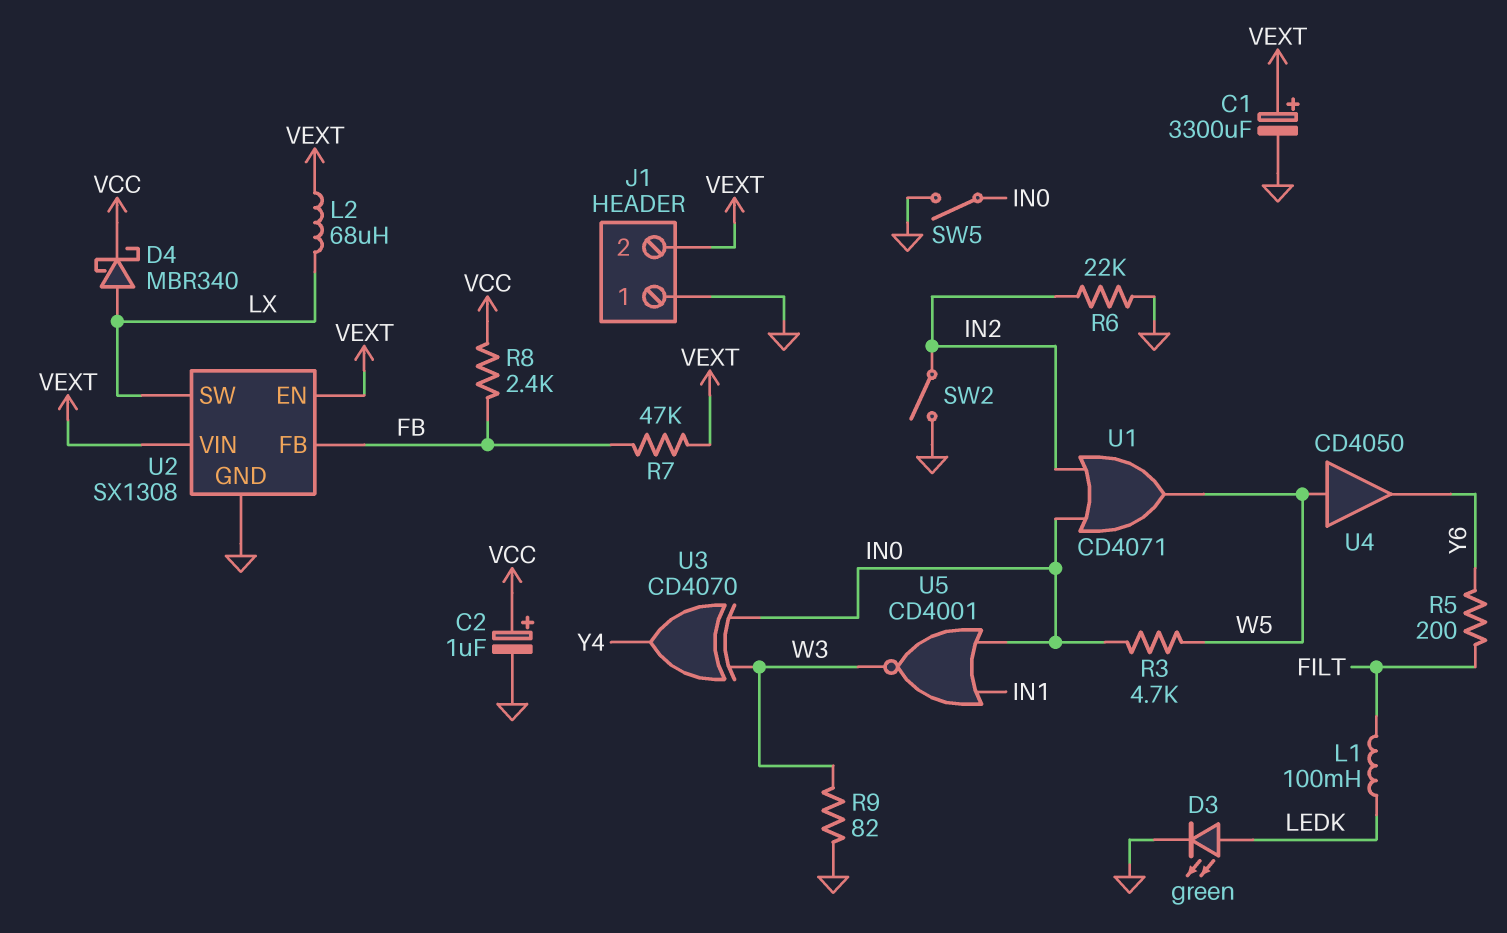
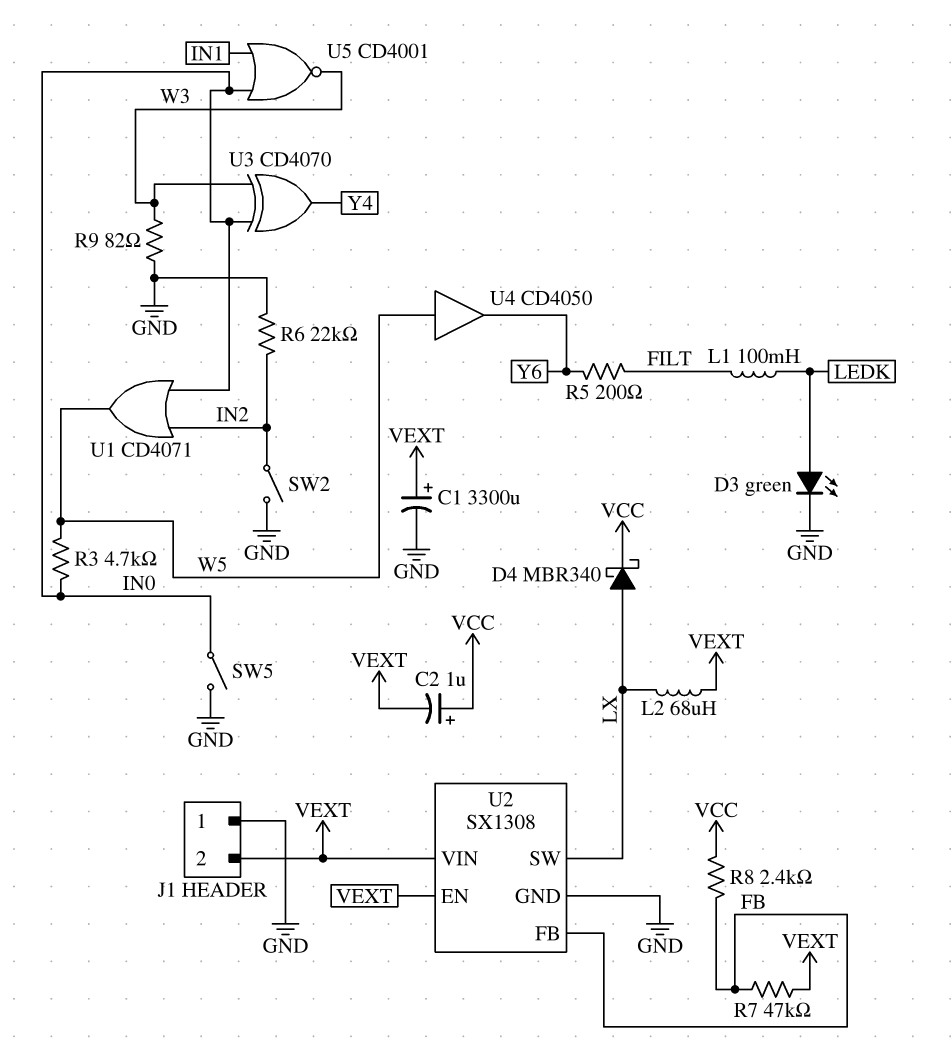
C2: 1uF (plus VCC, minus GND) -> 1uF (plus VCC, minus VEXT)

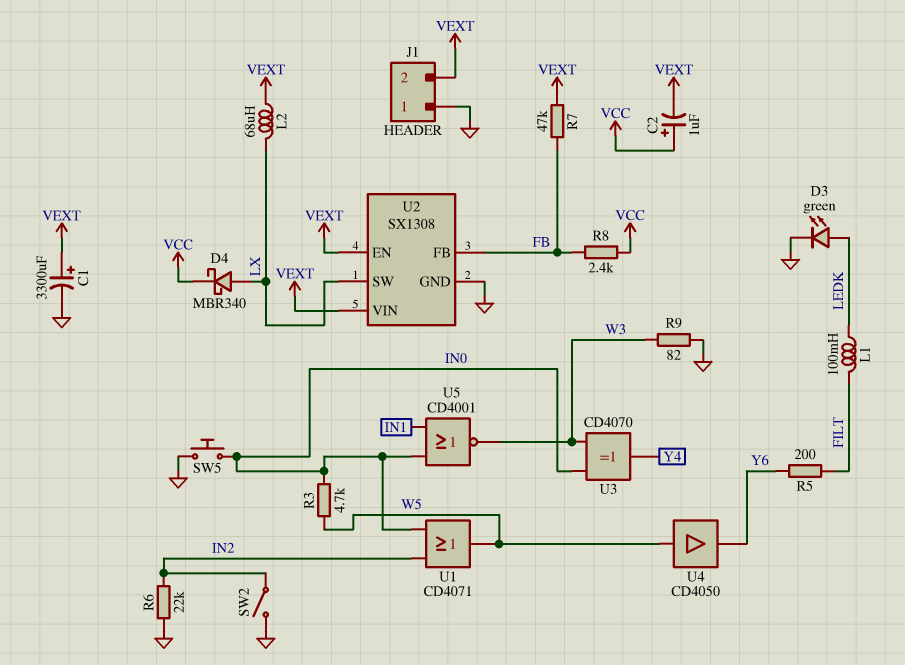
SW5: switch (GND, IN0) -> button (GND, IN0)

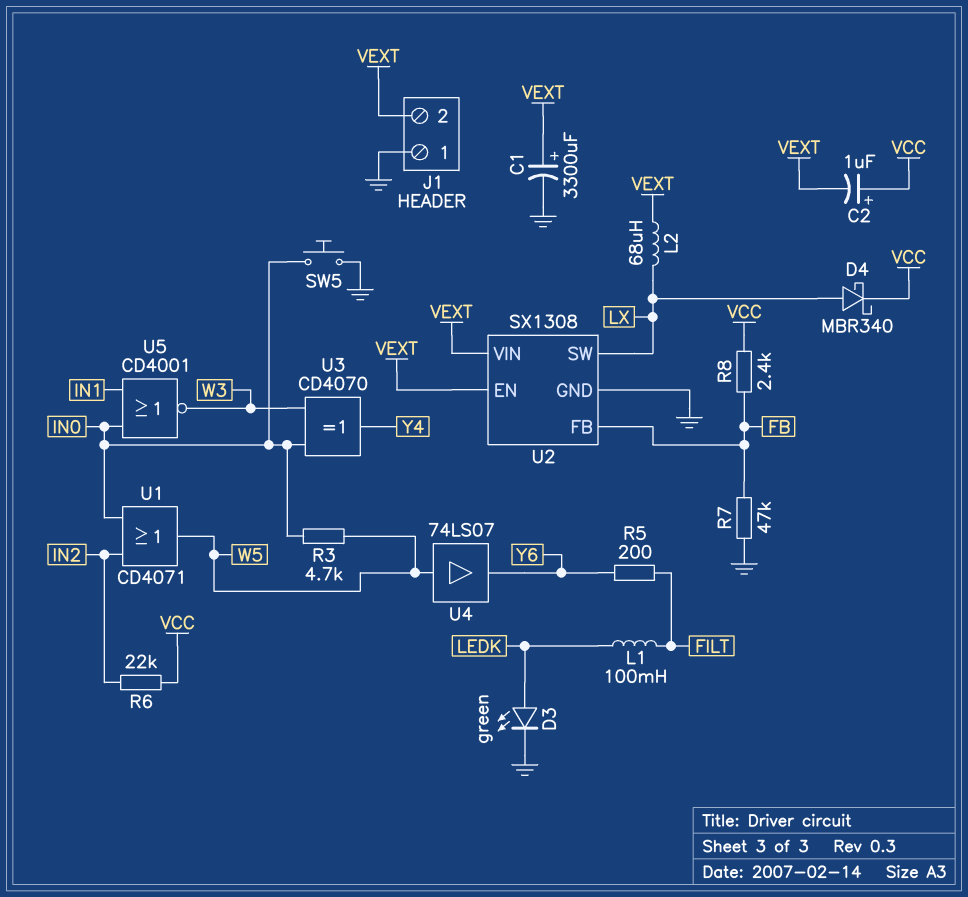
R6: 22k (GND, IN2) -> 22k (IN2, VCC)
R7: 47k (FB, VEXT) -> 47k (FB, GND)
R9: 82 (GND, W3) -> none
SW2: switch (GND, IN2) -> none
U4: buffer CD4050 (in W5, out Y6) -> buffer 74LS07 (in W5, out Y6)

